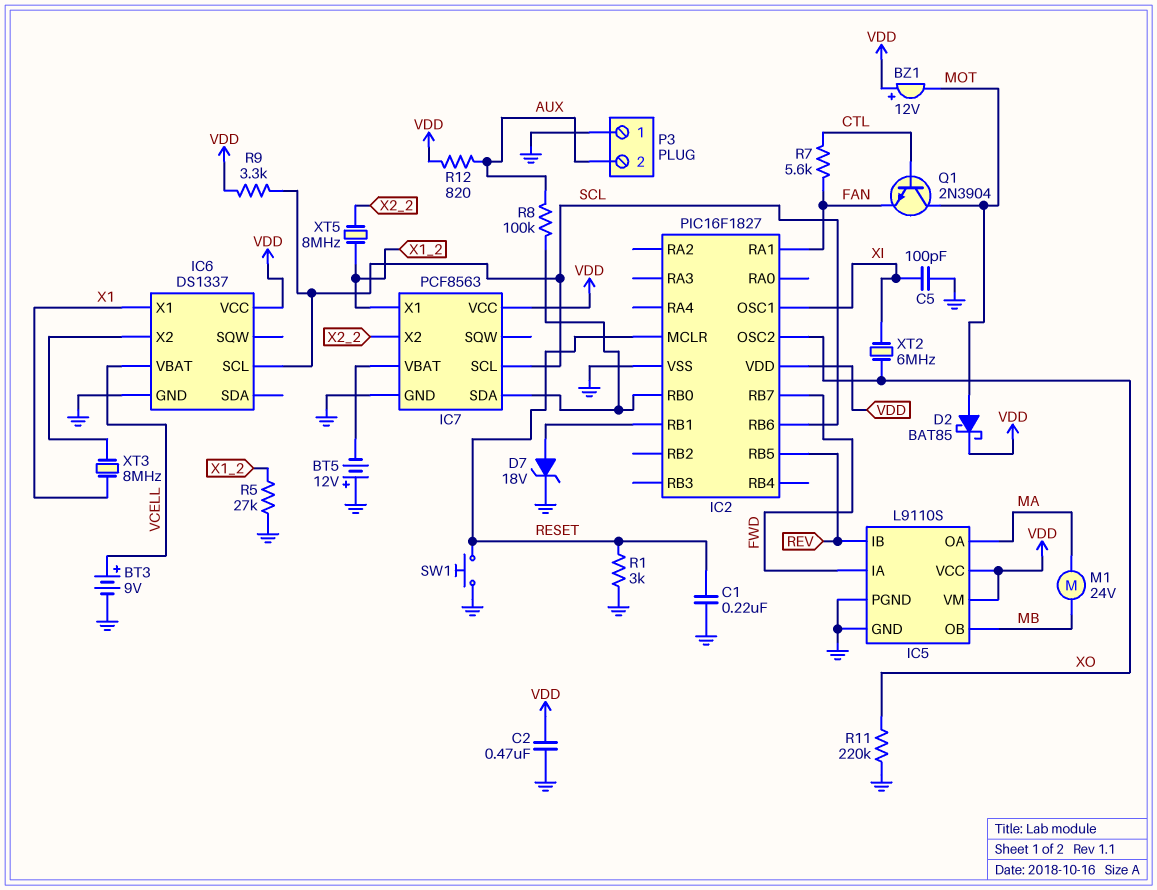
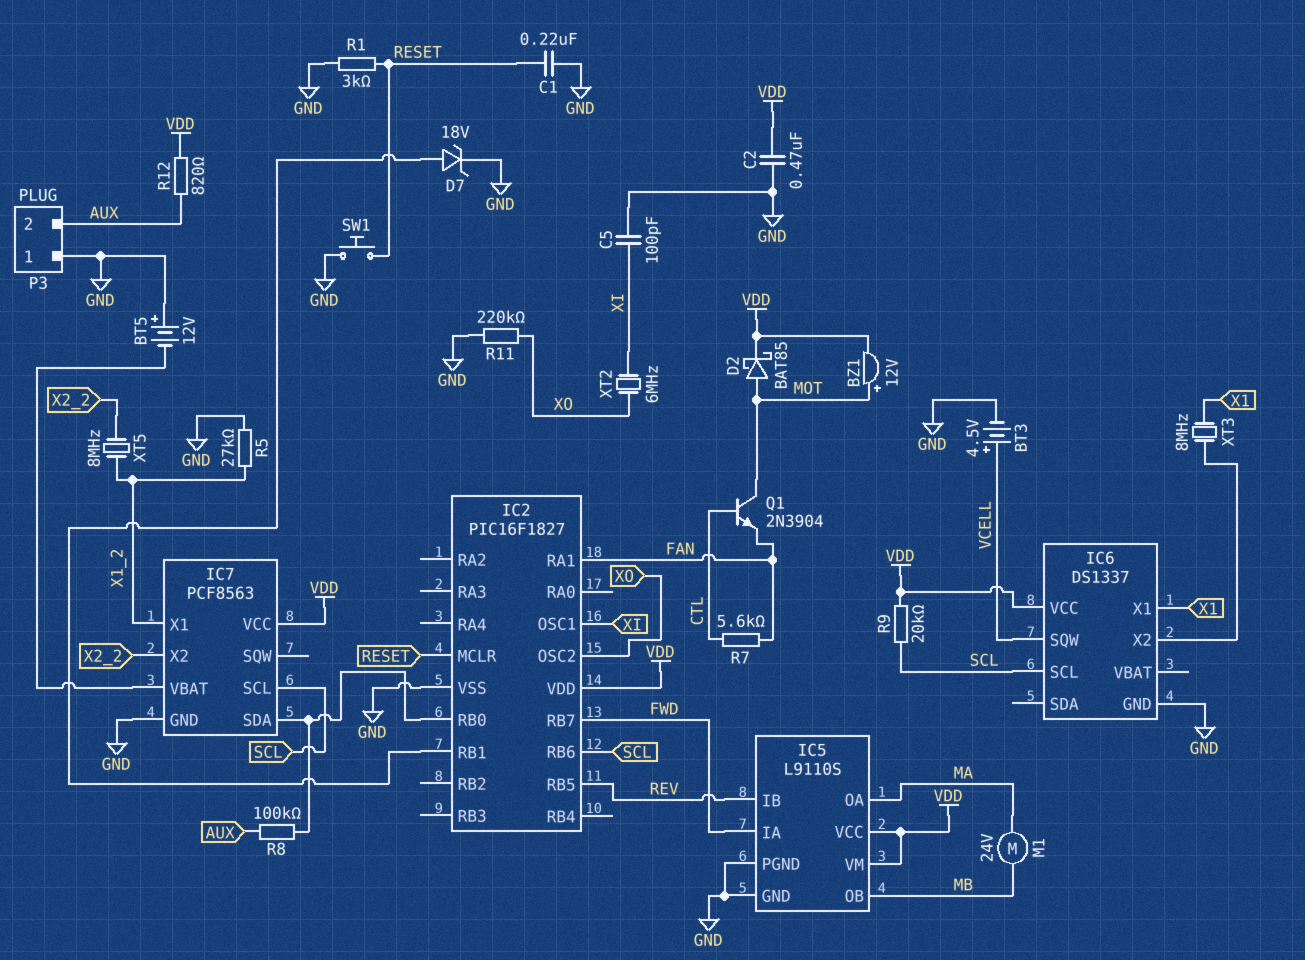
BT3: 9V (plus VCELL, minus GND) -> 4.5V (plus VCELL, minus GND)
BZ1: buzzer 12V (plus VDD, minus MOT) -> buzzer 12V (plus MOT, minus VDD)
IC6 pin SQW: none -> VCELL
IC6 pin VBAT: VCELL -> none
R9: 3.3k (SCL, VDD) -> 20k (SCL, VDD)

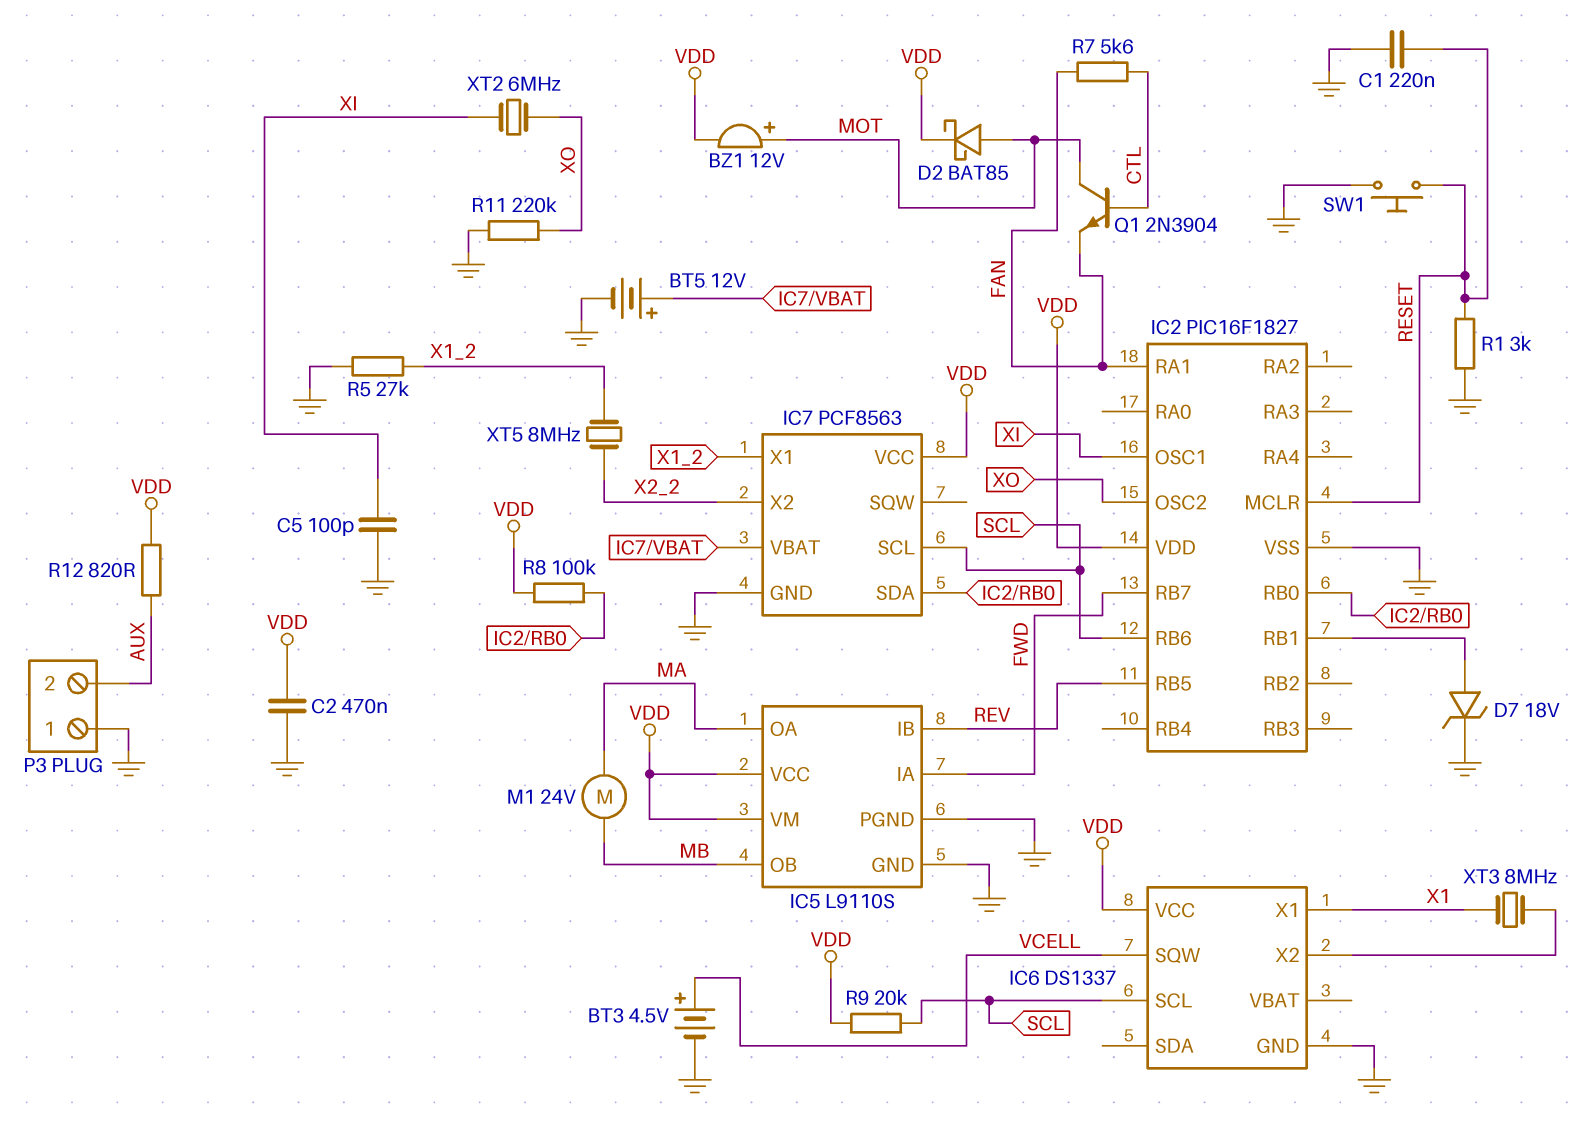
BT5: 12V (plus GND, minus IC7/VBAT) -> 12V (plus IC7/VBAT, minus GND)
R8: 100k (AUX, IC2/RB0) -> 100k (IC2/RB0, VDD)

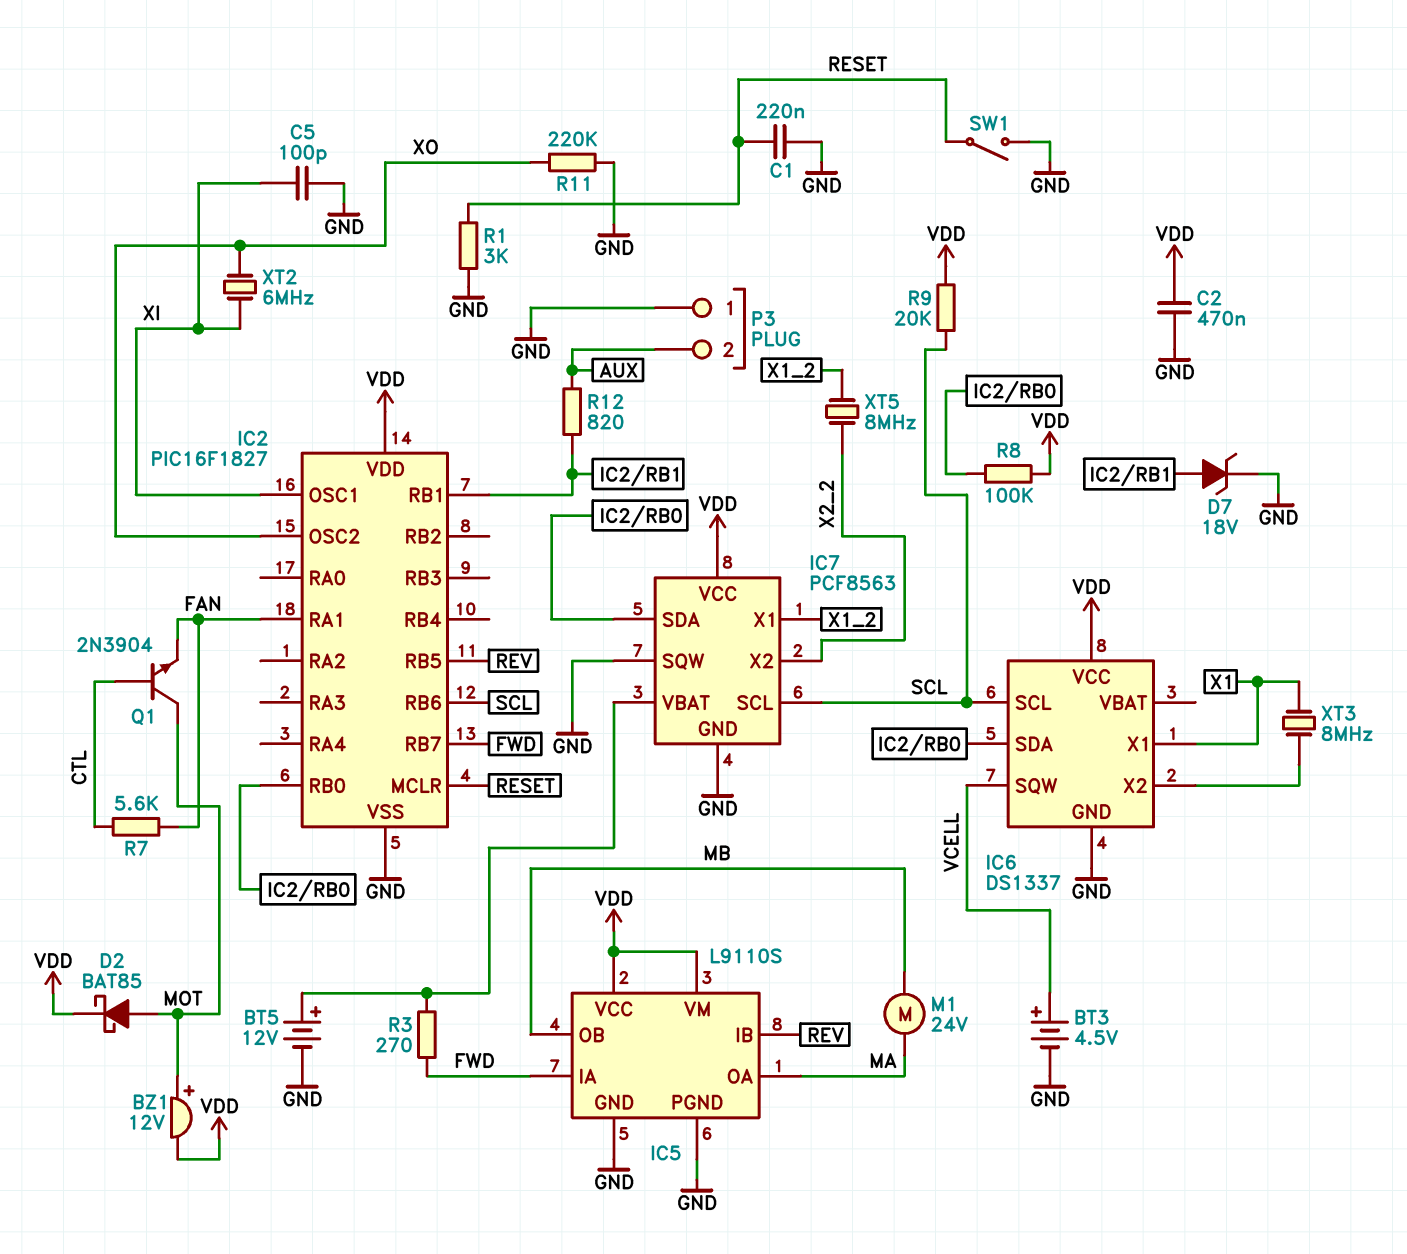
IC6 pin SDA: none -> IC2/RB0
IC7 pin SQW: none -> GND
R3: none -> 270 (FWD, IC7/VBAT)
R5: 27k (GND, X1_2) -> none
R12: 820 (AUX, VDD) -> 820 (AUX, IC2/RB1)
SW1: button (GND, RESET) -> switch (GND, RESET)

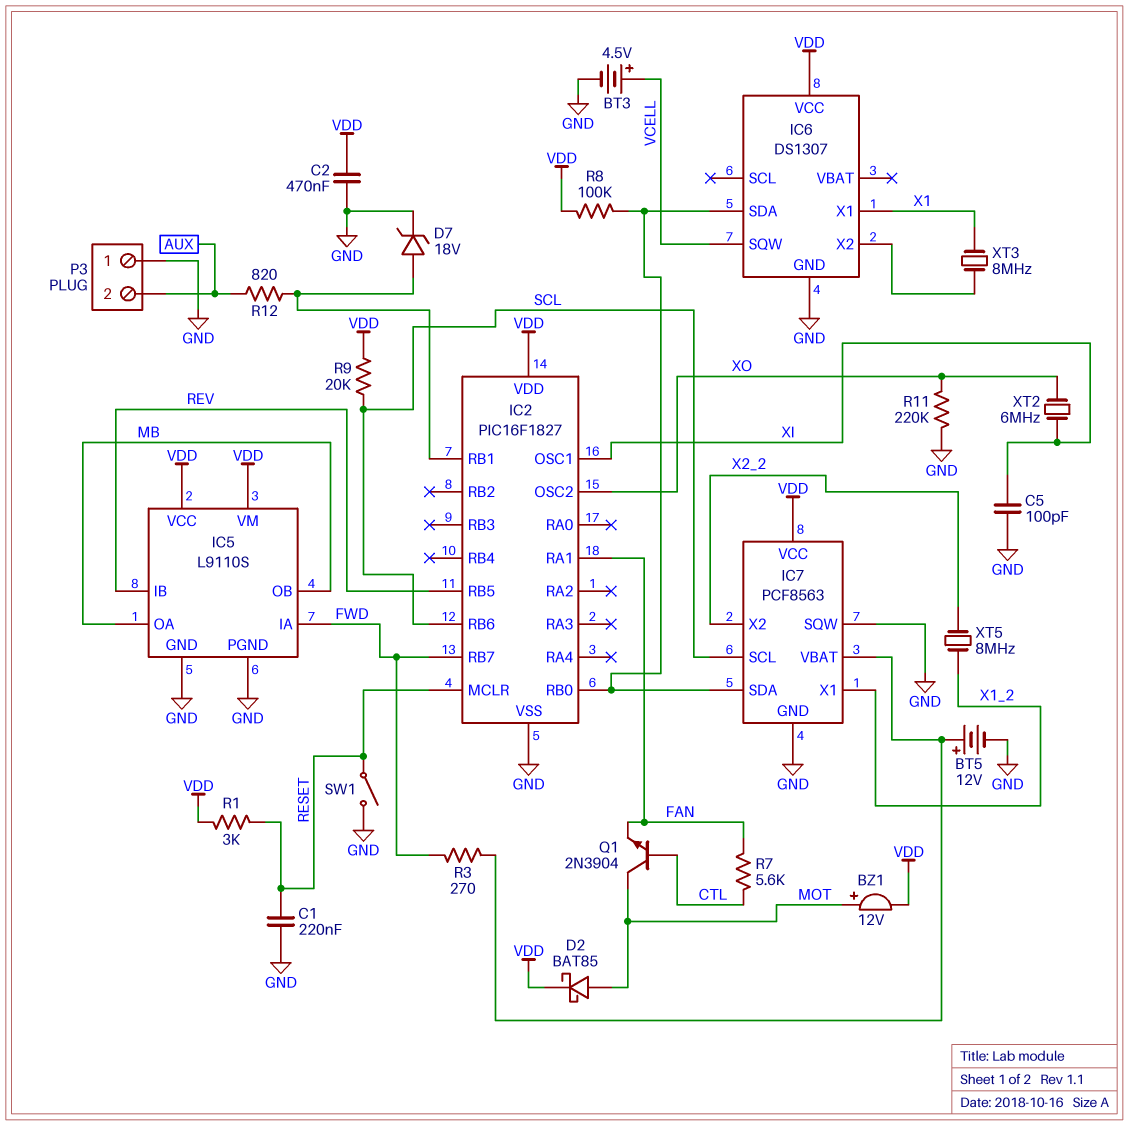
IC5 pin OA: MA -> MB
IC6: DS1337 -> DS1307
IC6 pin SCL: SCL -> none
M1: motor 24V (MA, MB) -> none
R1: 3k (GND, RESET) -> 3k (RESET, VDD)

